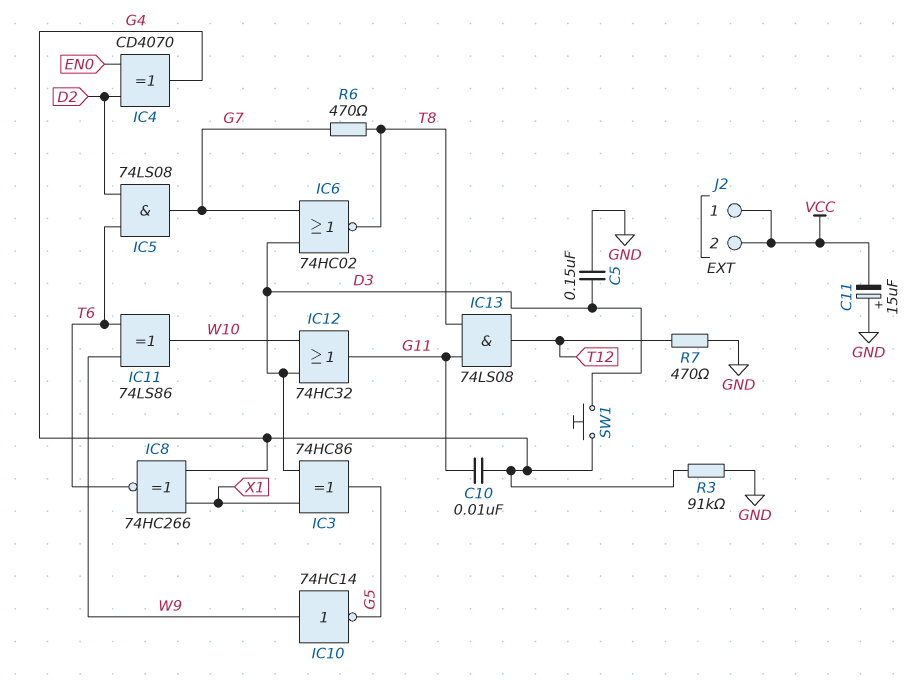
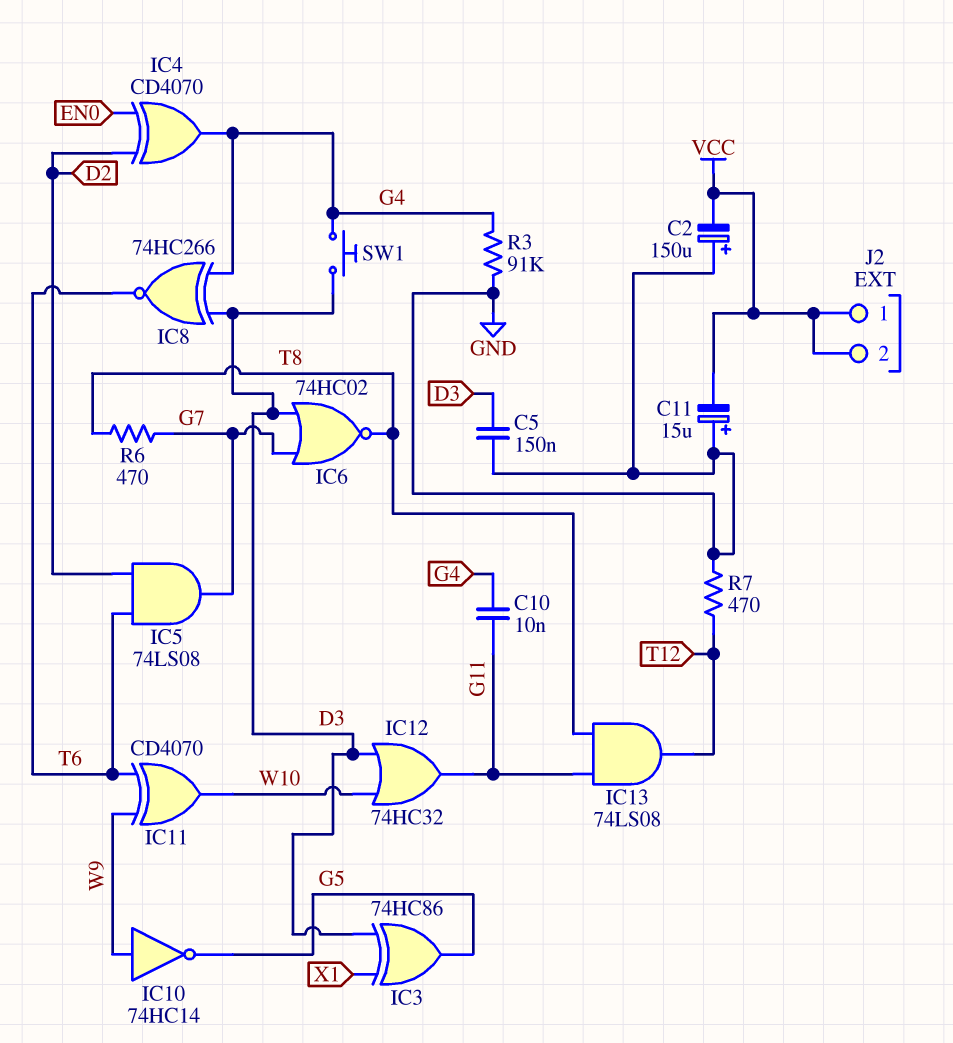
C2: none -> 150uF (plus GND, minus VCC)
IC8: XNOR 74HC266 (in G4, in X1, out T6) -> XNOR 74HC266 (in D3, in G4, out T6)
IC11: XOR 74LS86 (in T6, in W9, out W10) -> XOR CD4070 (in T6, in W9, out W10)

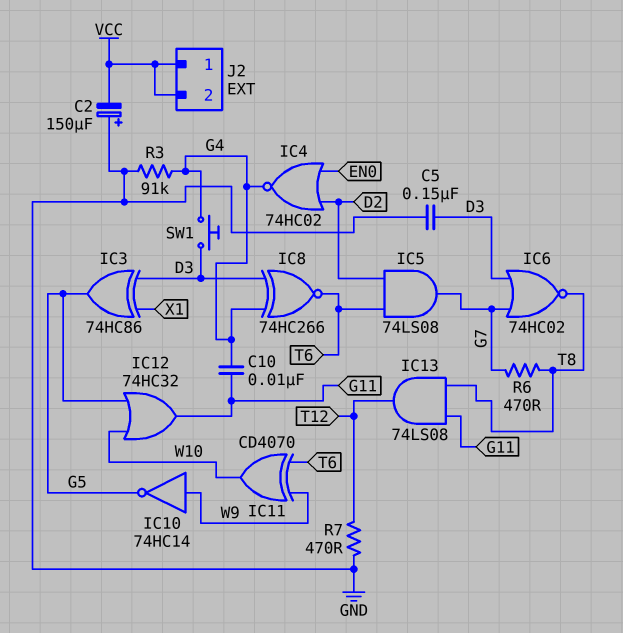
C11: 15uF (plus GND, minus VCC) -> none
IC4: XOR CD4070 (in D2, in EN0, out G4) -> NOR 74HC02 (in D2, in EN0, out G4)
IC12: OR 74HC32 (in D3, in W10, out G11) -> OR 74HC32 (in G5, in W10, out G11)

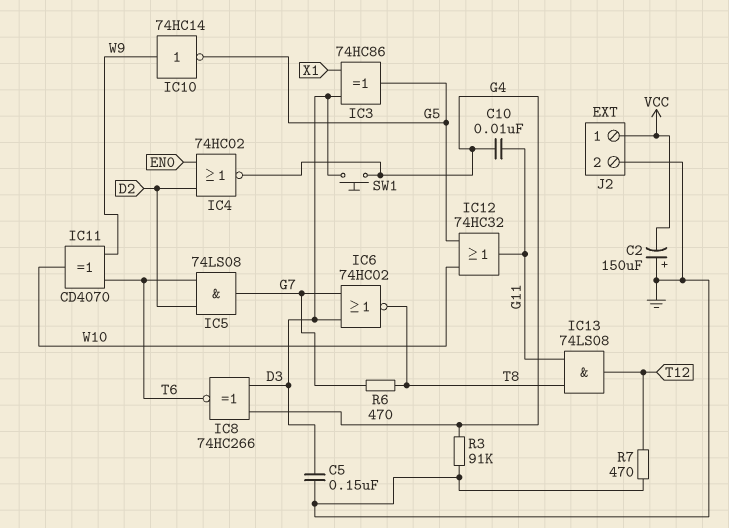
J2 pin 2: VCC -> GND

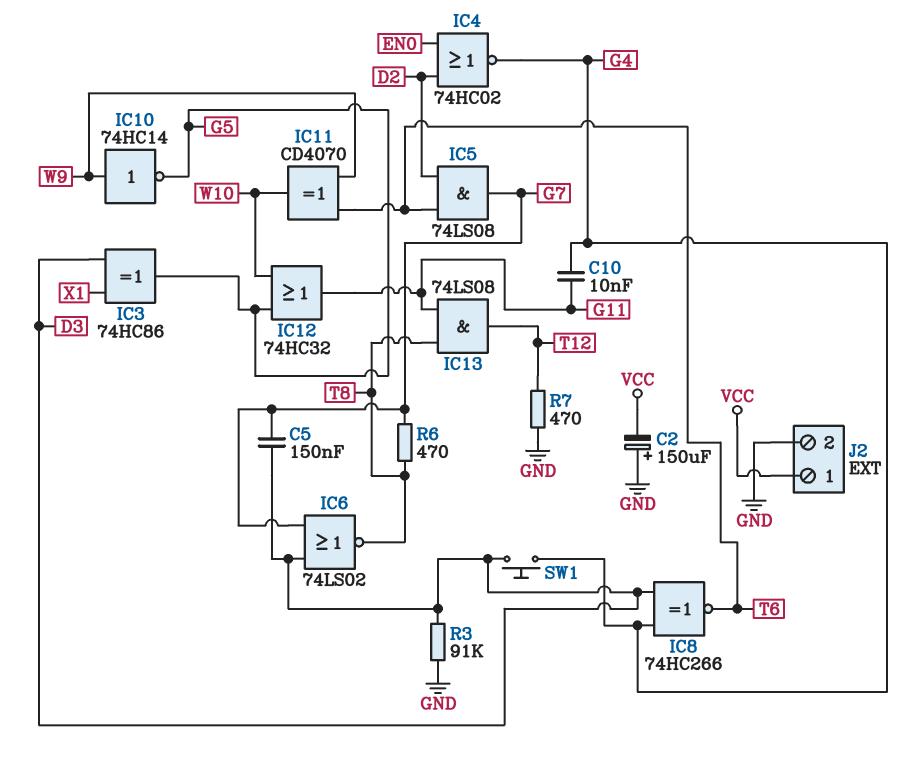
C5: 150nF (D3, GND) -> 150nF (D3, G7)
IC6: NOR 74HC02 (in D3, in G7, out T8) -> NOR 74LS02 (in D3, in G7, out T8)
R3: 91k (G4, GND) -> 91k (D3, GND)

